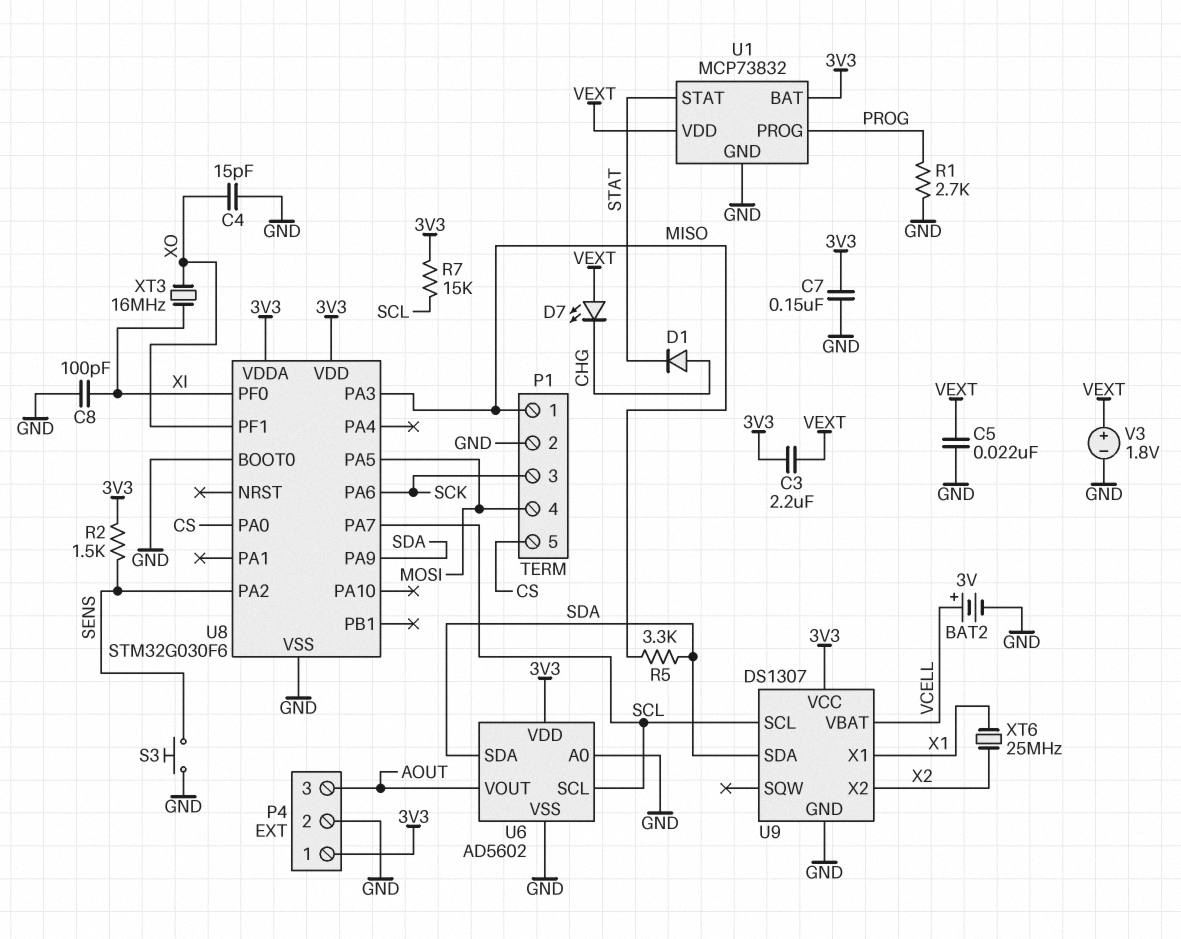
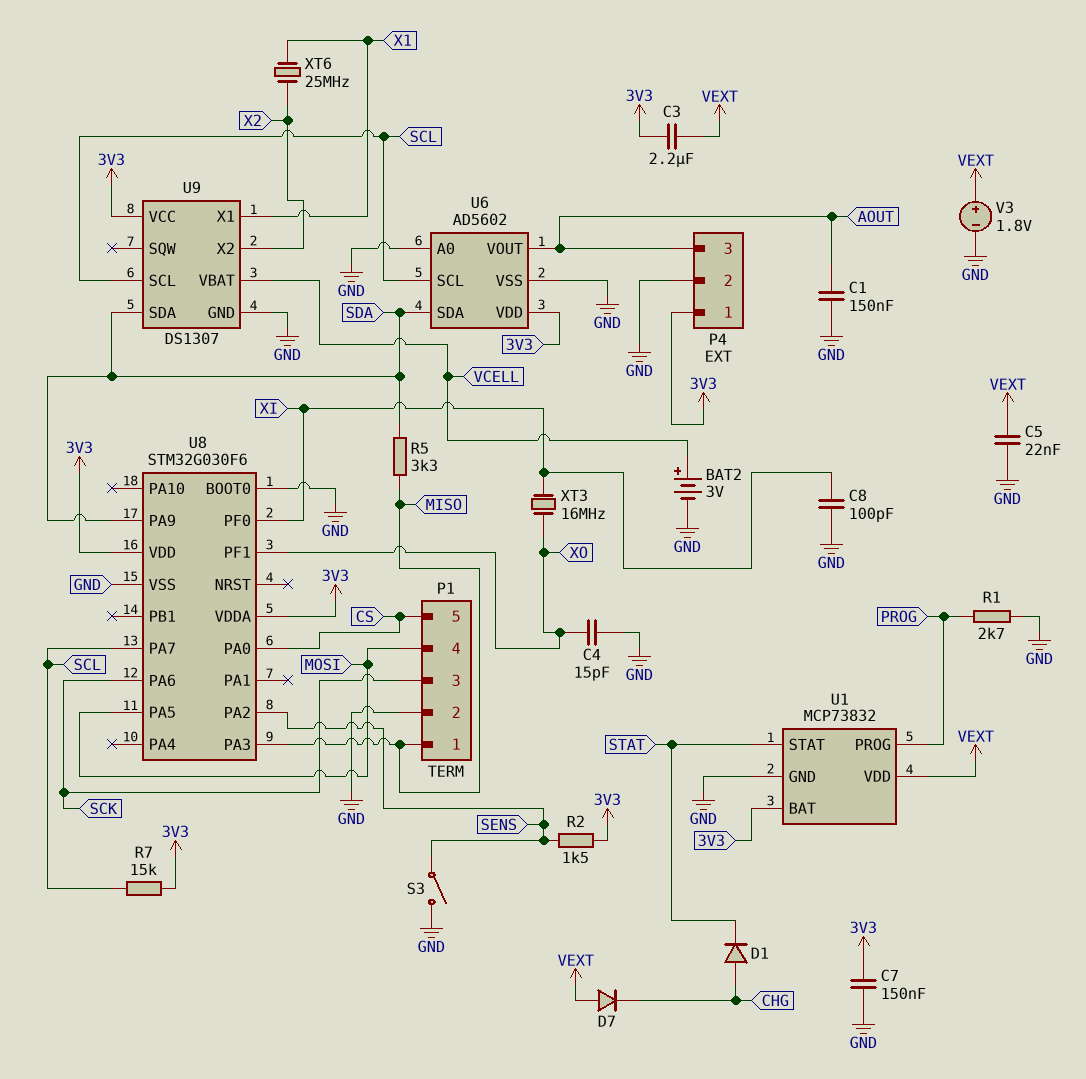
C1: none -> 150nF (AOUT, GND)
D7: LED (A VEXT, K CHG) -> diode (A VEXT, K CHG)
S3: button (GND, SENS) -> switch (GND, SENS)

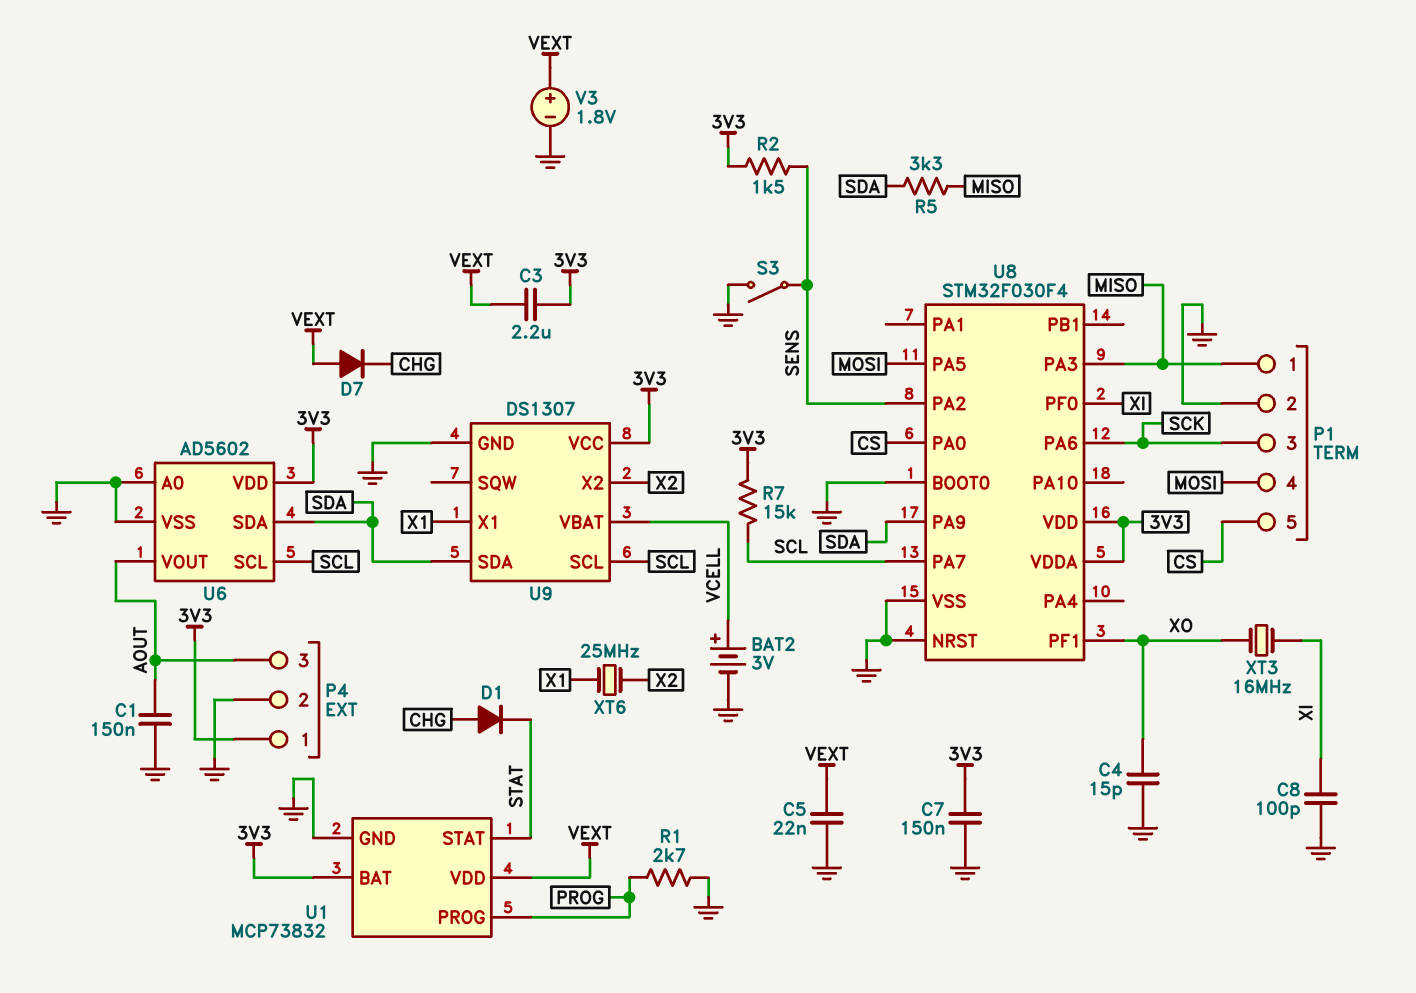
U8: STM32G030F6 -> STM32F030F4
U8 pin NRST: none -> GND

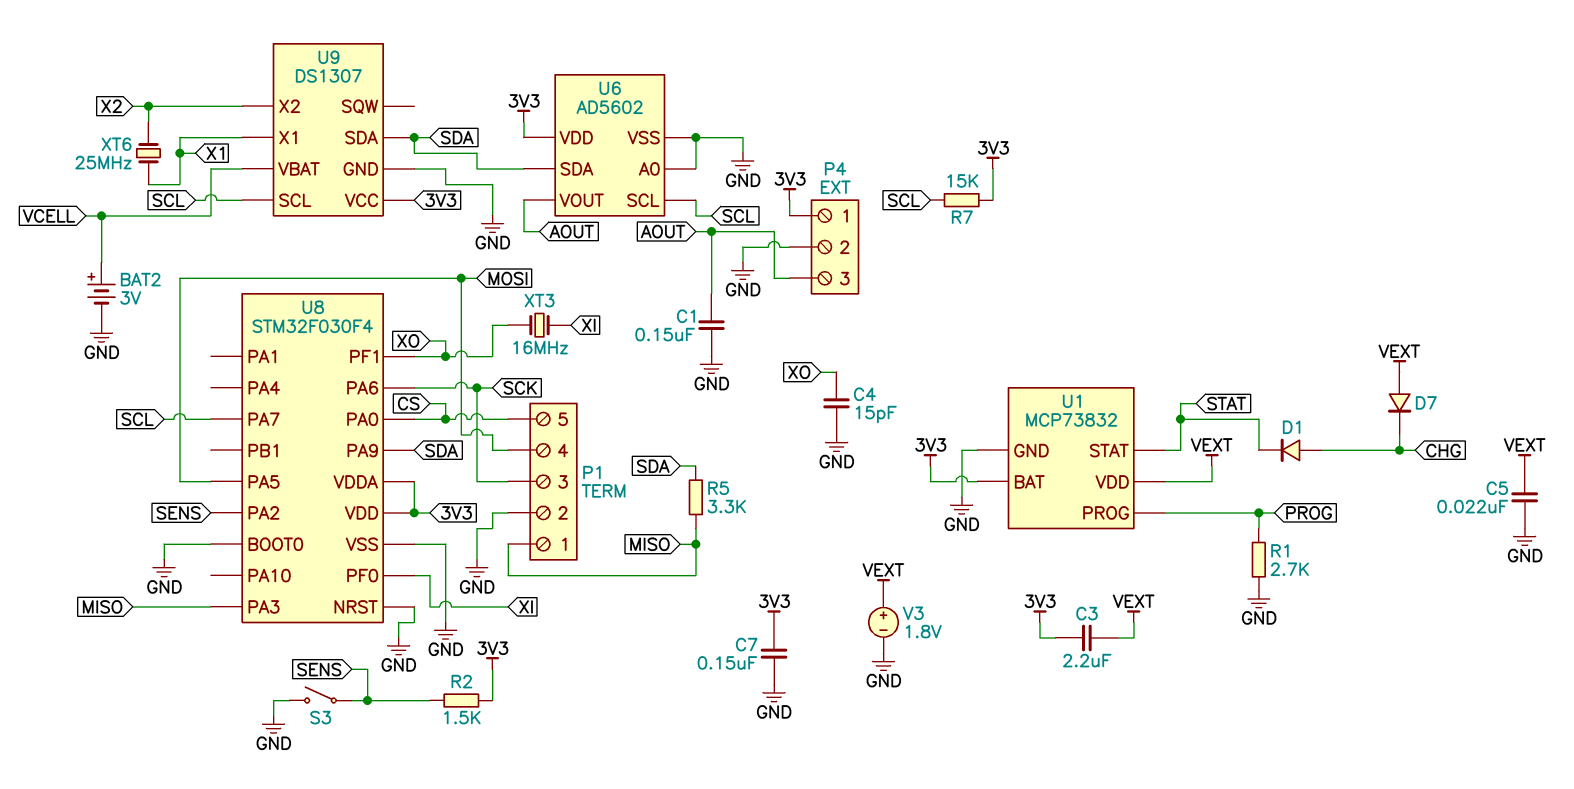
C8: 100pF (GND, XI) -> none

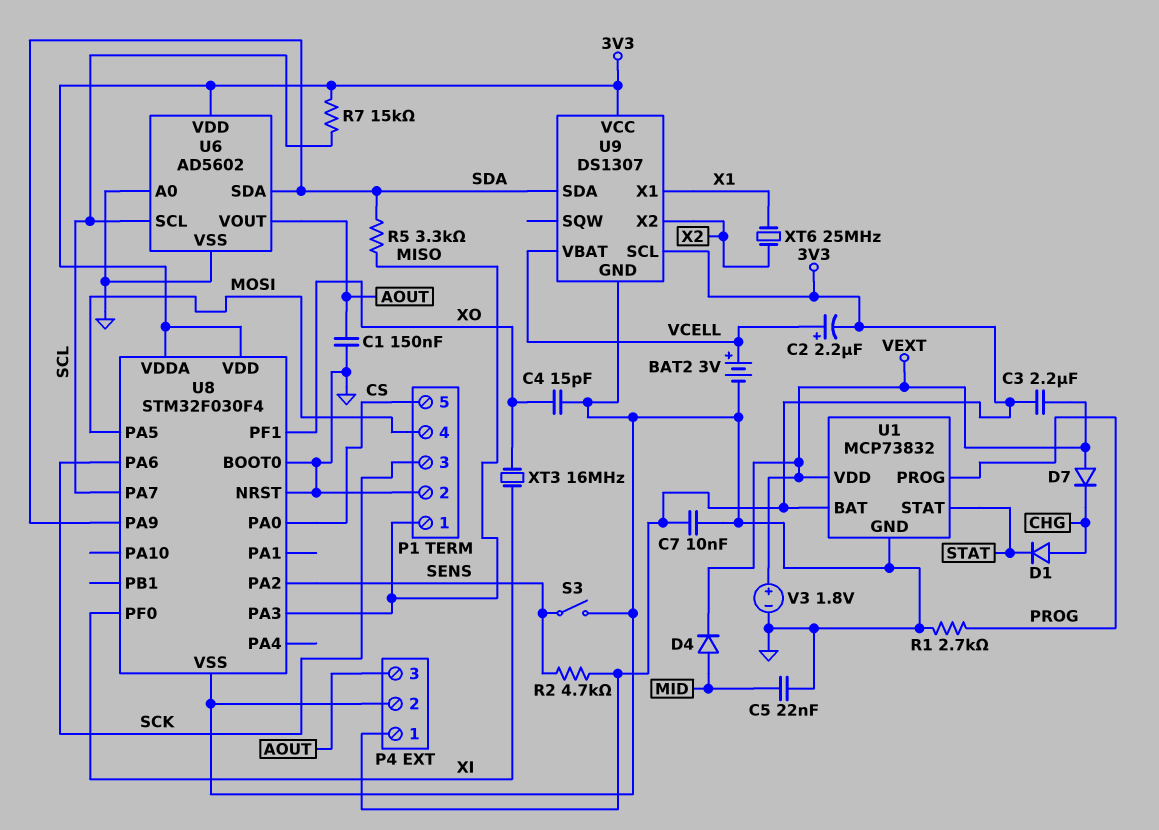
C2: none -> 2.2uF (plus VCELL, minus 3V3)
C5: 22nF (GND, VEXT) -> 22nF (GND, MID)
C7: 150nF (3V3, GND) -> 10nF (3V3, GND)
D4: none -> diode (A MID, K VEXT)
R2: 1.5k (3V3, SENS) -> 4.7k (3V3, SENS)
U9 pin SCL: SCL -> 3V3

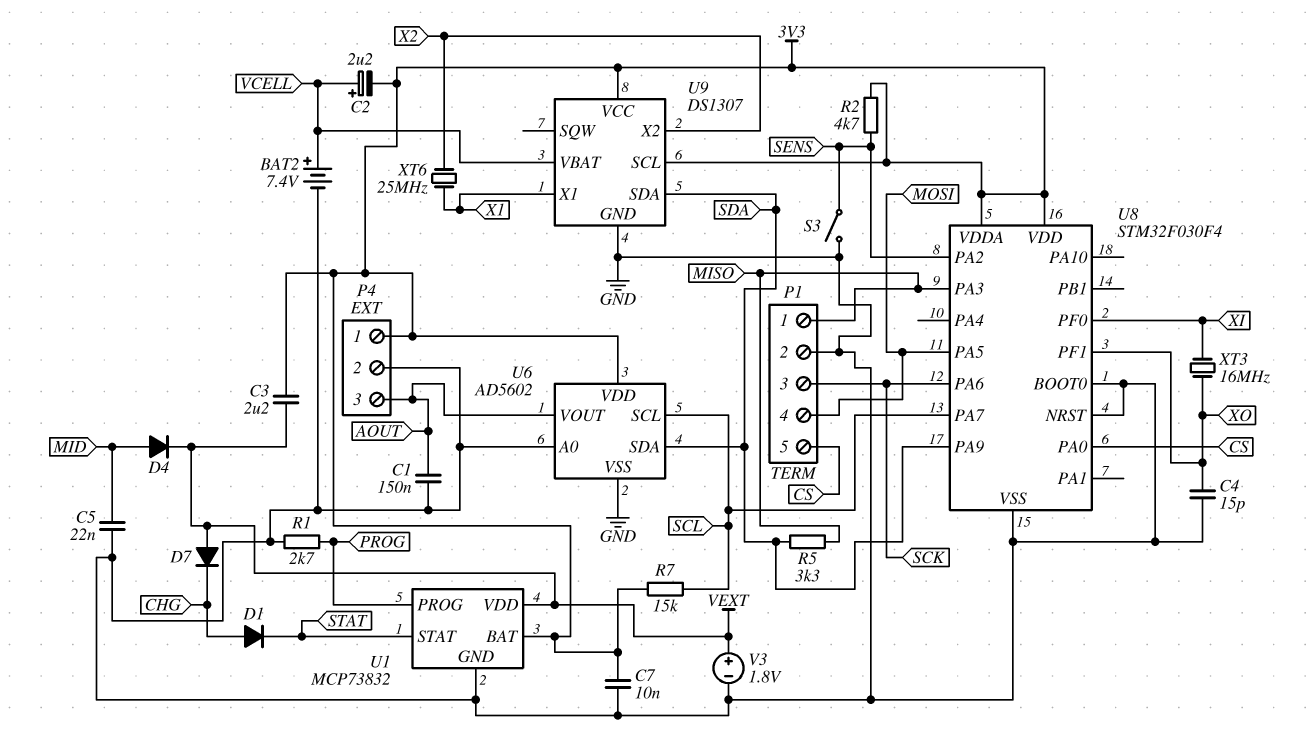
BAT2: 3V (plus VCELL, minus GND) -> 7.4V (plus VCELL, minus GND)

